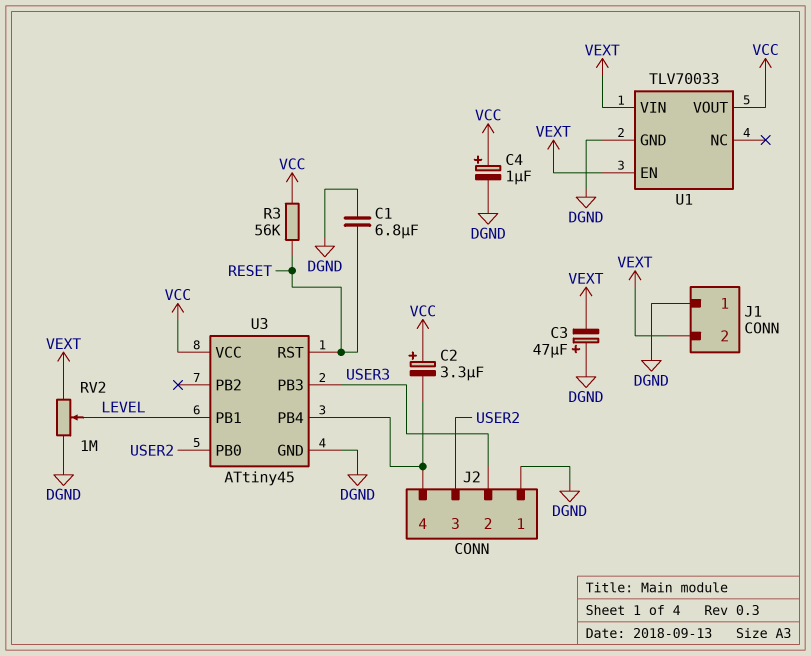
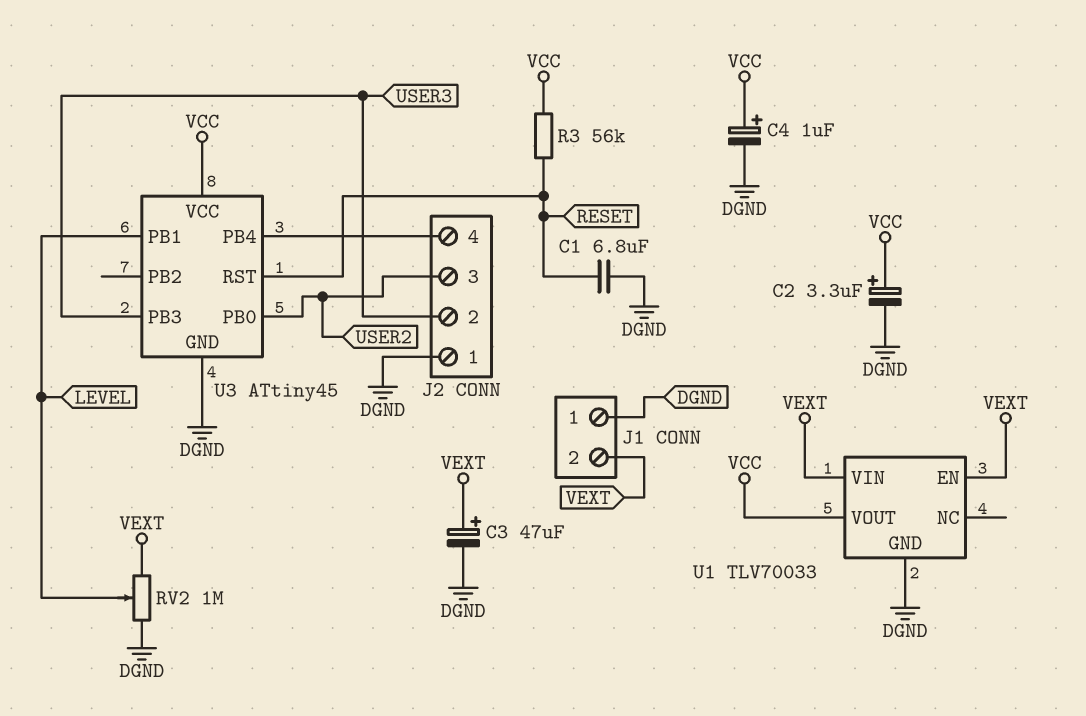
C2: 3.3uF (plus VCC, minus J2/4) -> 3.3uF (plus VCC, minus DGND)
C3: 47uF (plus DGND, minus VEXT) -> 47uF (plus VEXT, minus DGND)

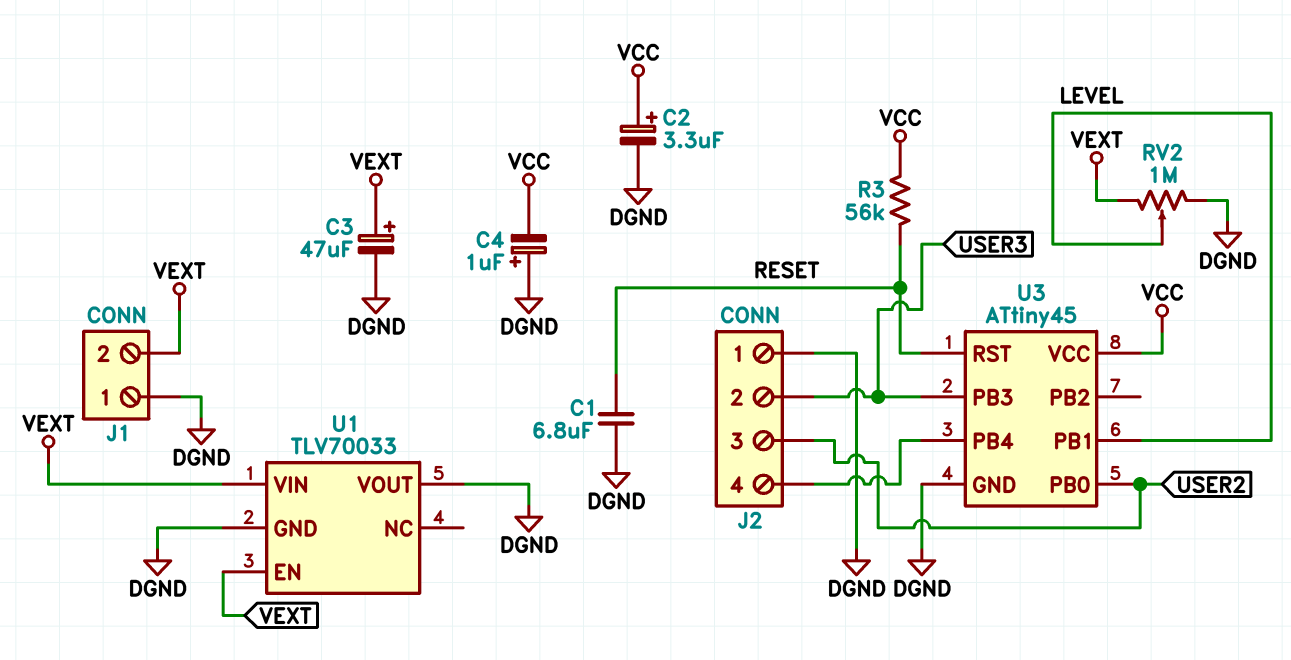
C4: 1uF (plus VCC, minus DGND) -> 1uF (plus DGND, minus VCC)
U1 pin VOUT: VCC -> DGND

